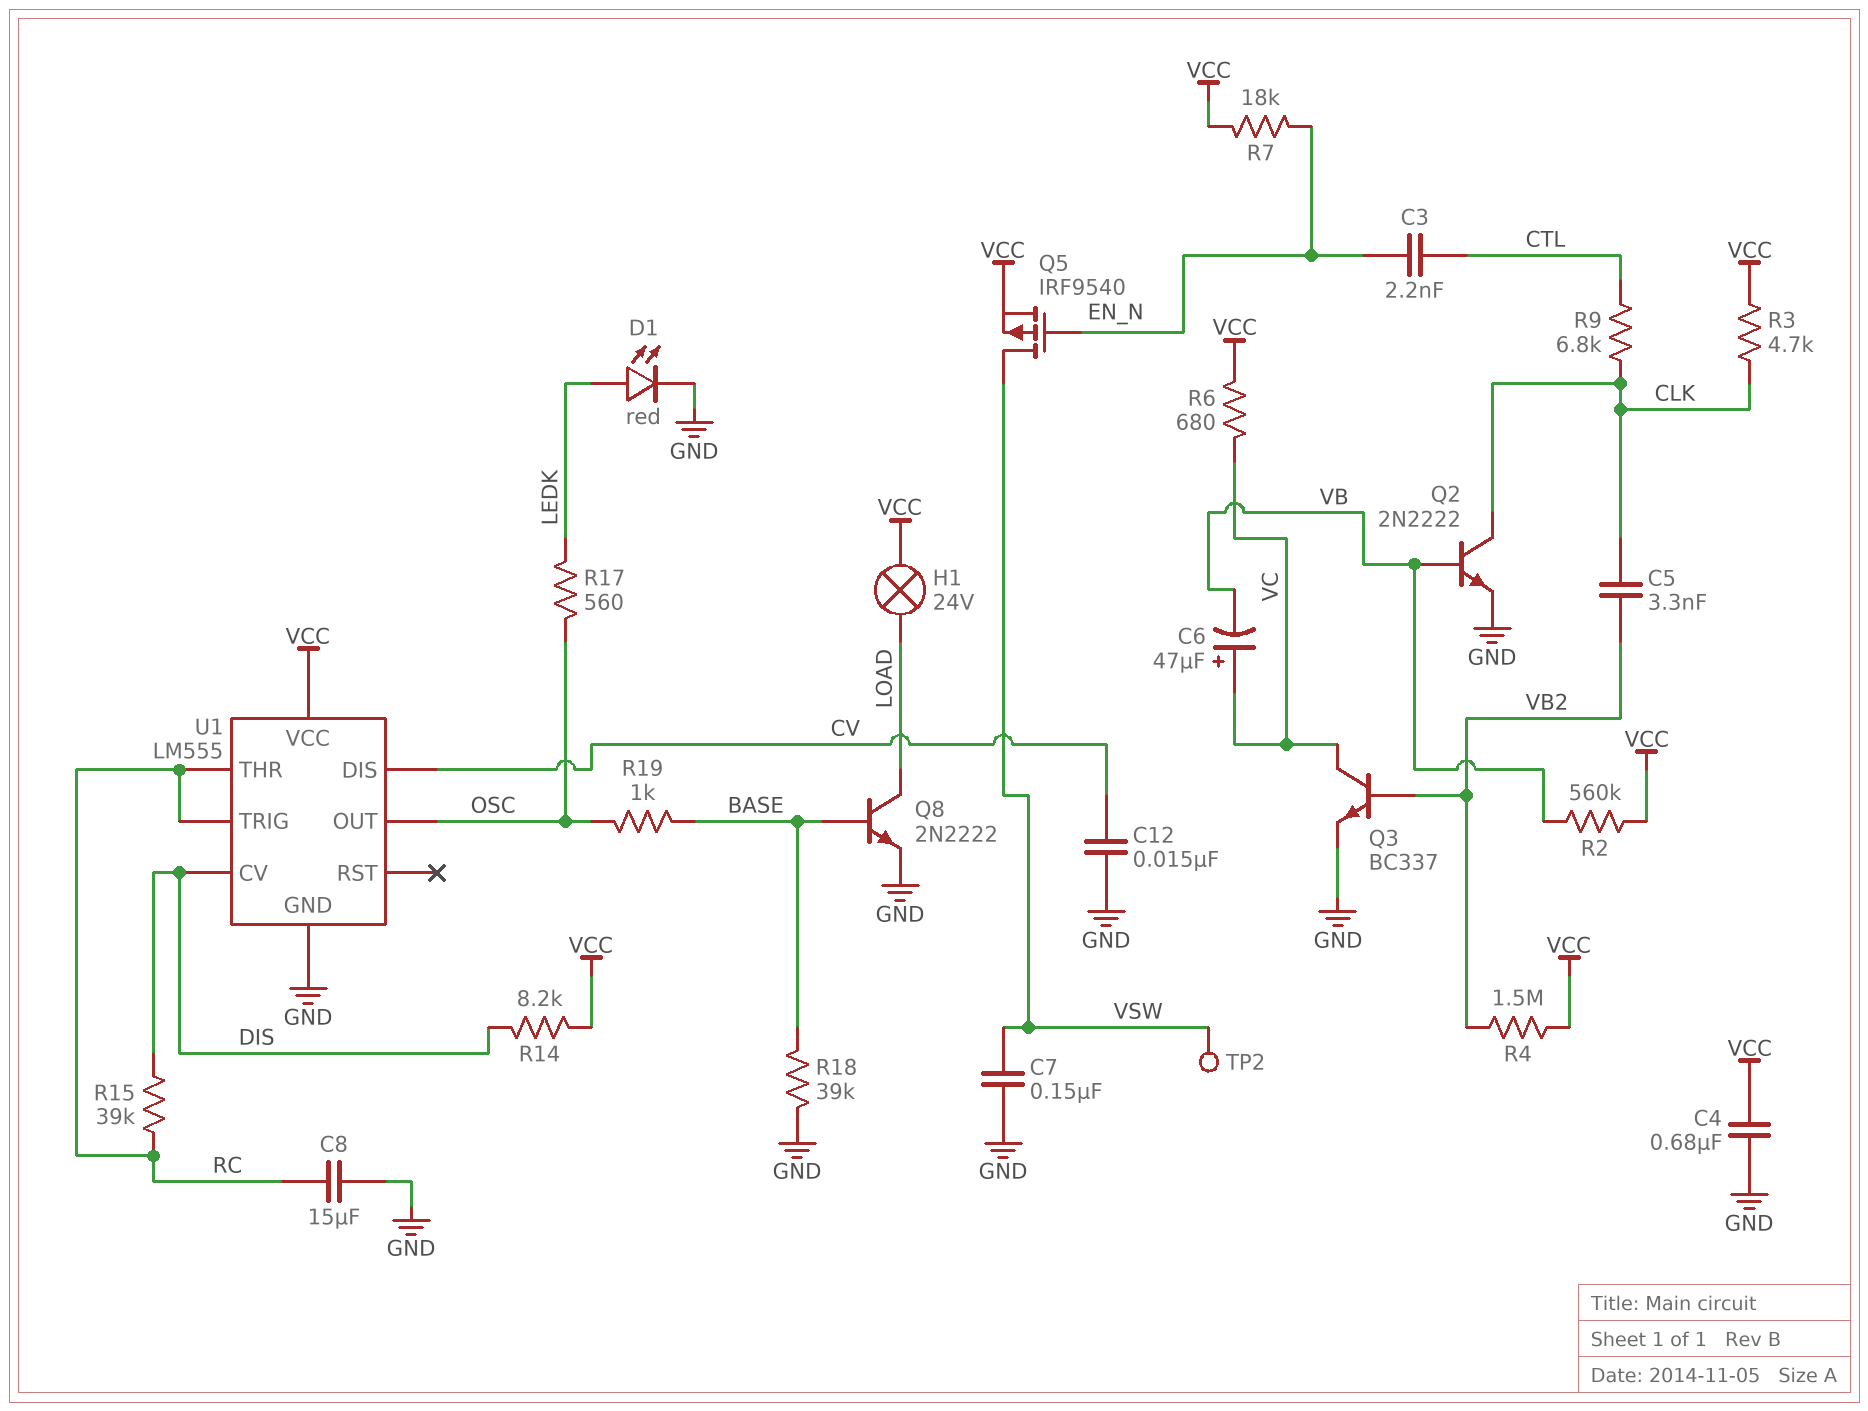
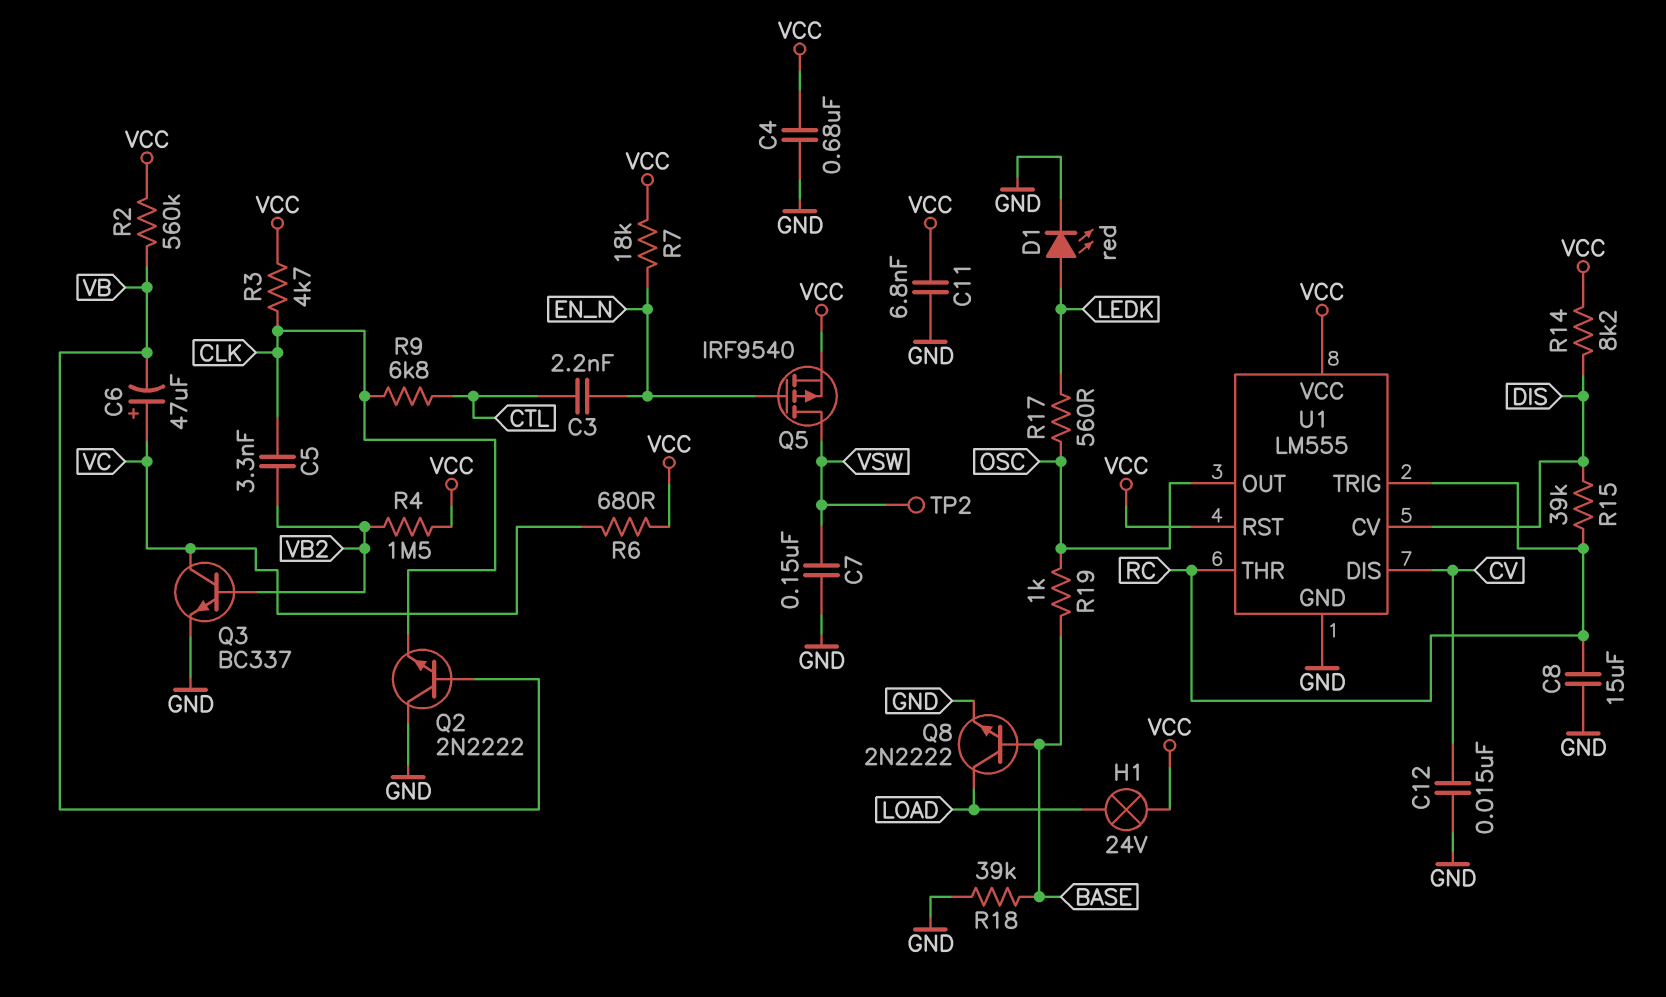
C11: none -> 6.8nF (GND, VCC)
Q2: NPN 2N2222 (B VB, C CLK, E GND) -> NPN 2N2222 (B VB, C GND, E CLK)
U1 pin RST: none -> VCC

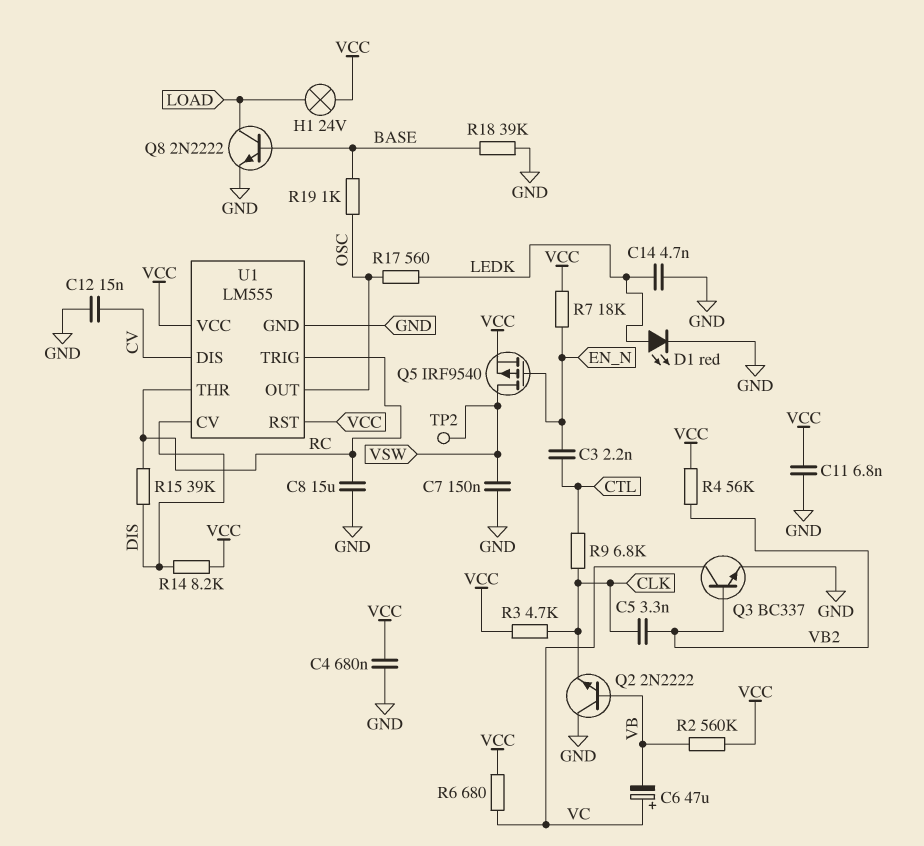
C14: none -> 4.7nF (GND, LEDK)
R4: 1.5M (VB2, VCC) -> 56k (VB2, VCC)

